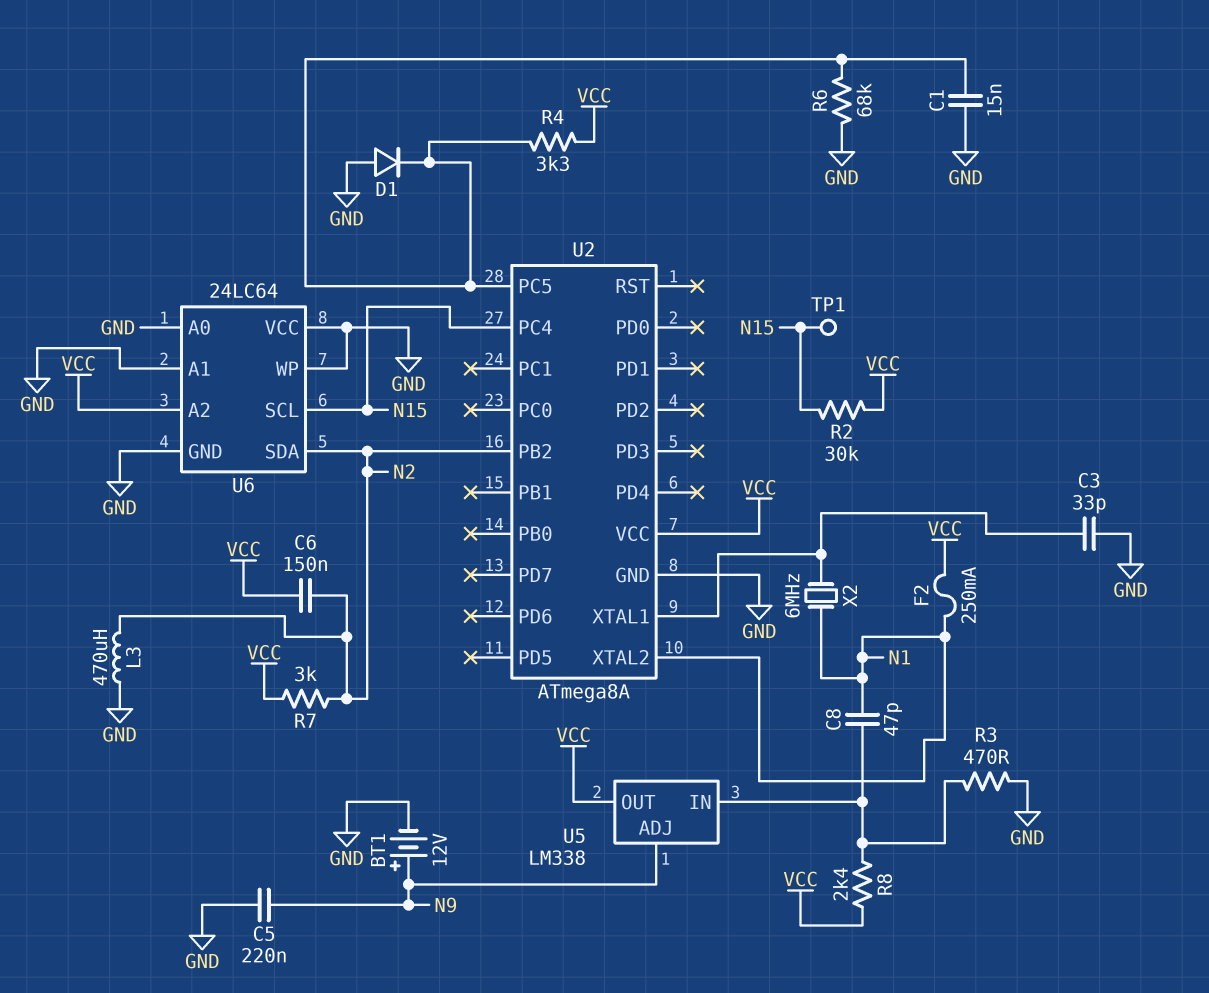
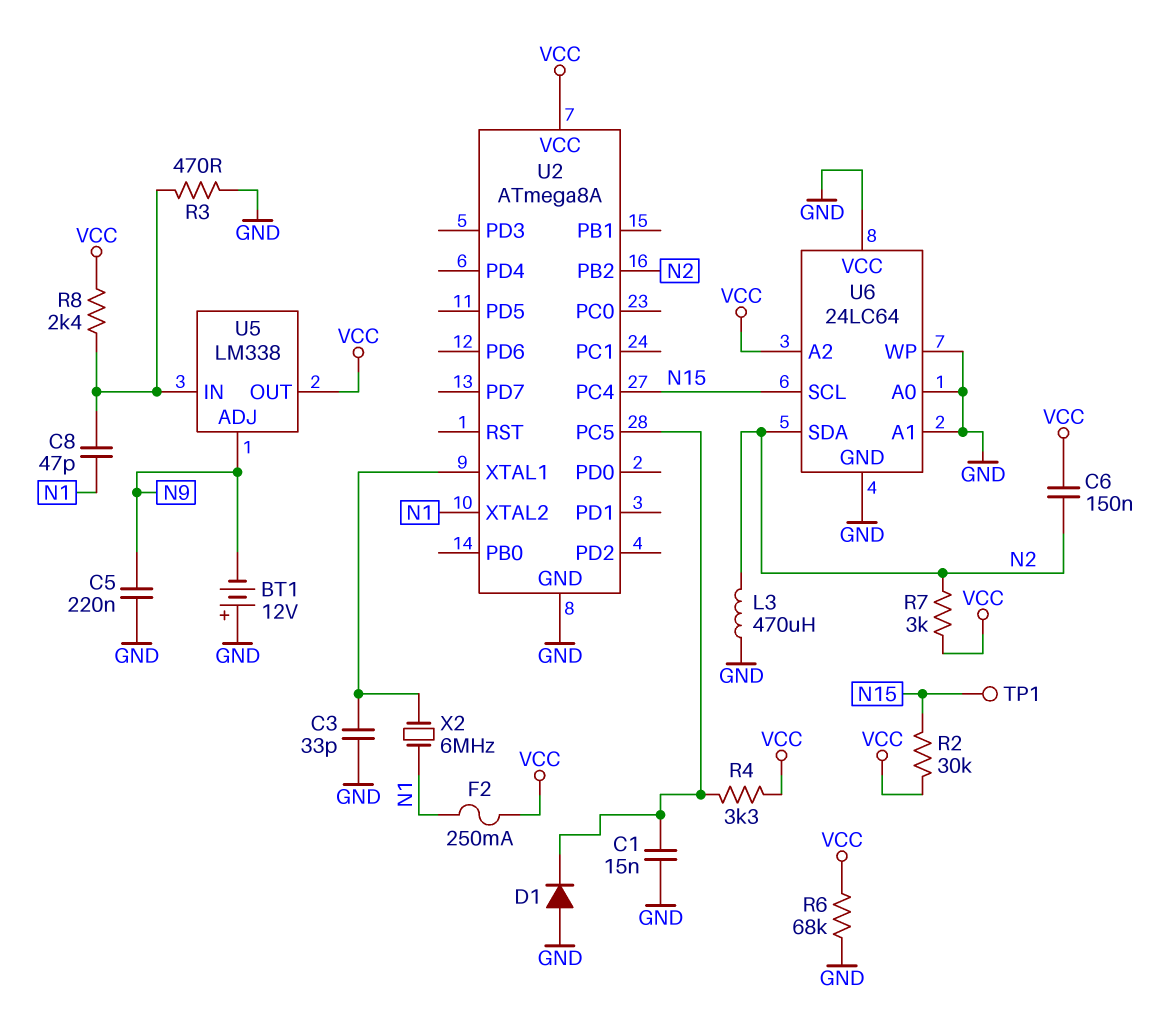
BT1: 12V (plus N9, minus GND) -> 12V (plus GND, minus N9)
R6: 68k (GND, U2/PC5) -> 68k (GND, VCC)

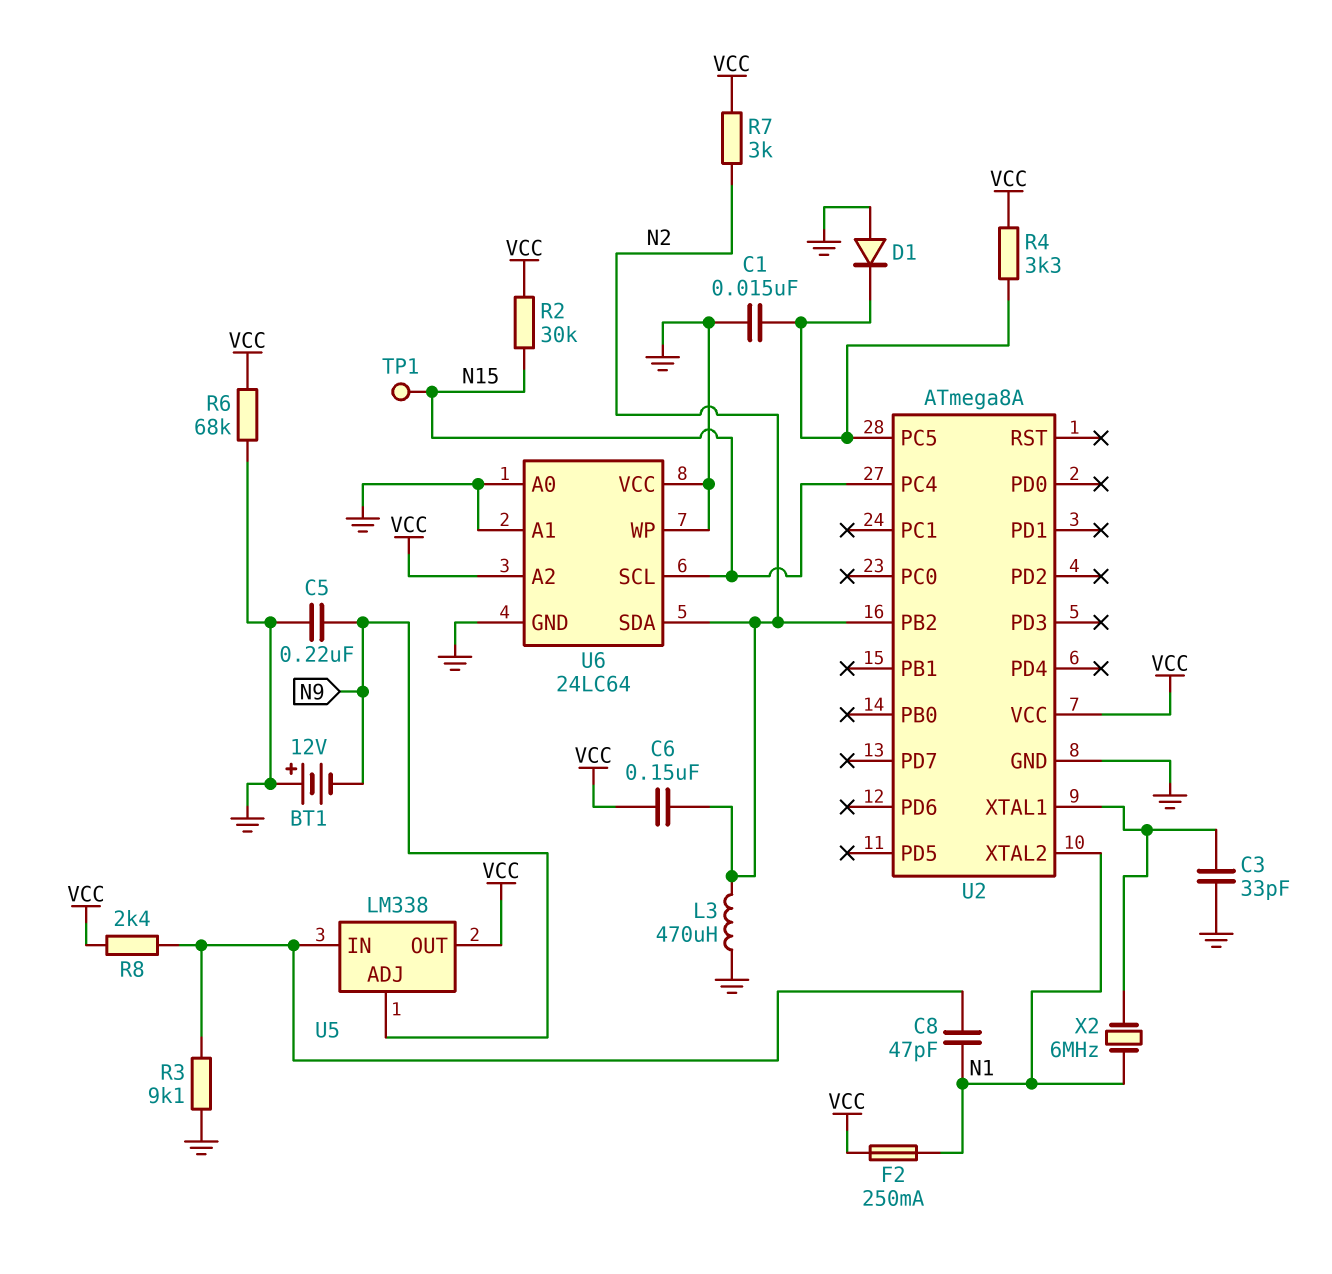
R3: 470 (GND, U5/IN) -> 9.1k (GND, U5/IN)

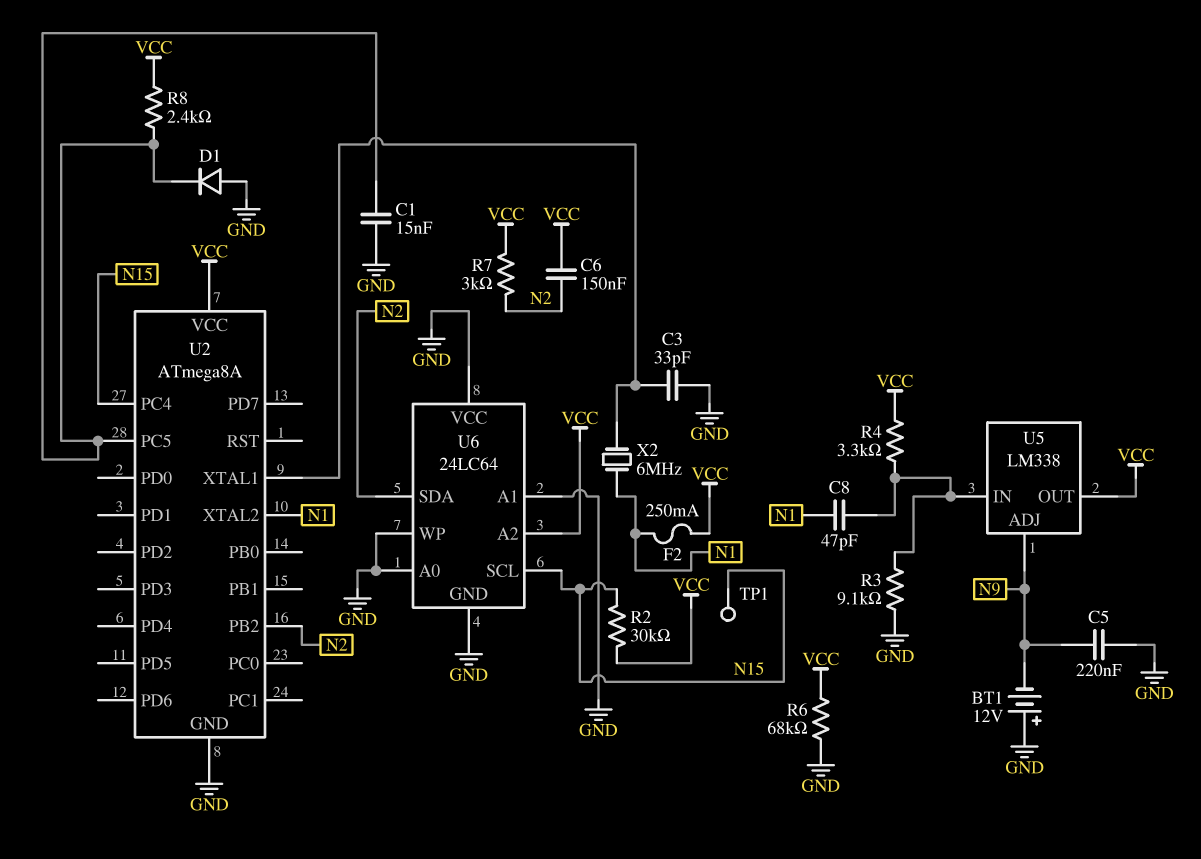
L3: 470uH (GND, N2) -> none
R4: 3.3k (U2/PC5, VCC) -> 3.3k (U5/IN, VCC)
R8: 2.4k (U5/IN, VCC) -> 2.4k (U2/PC5, VCC)

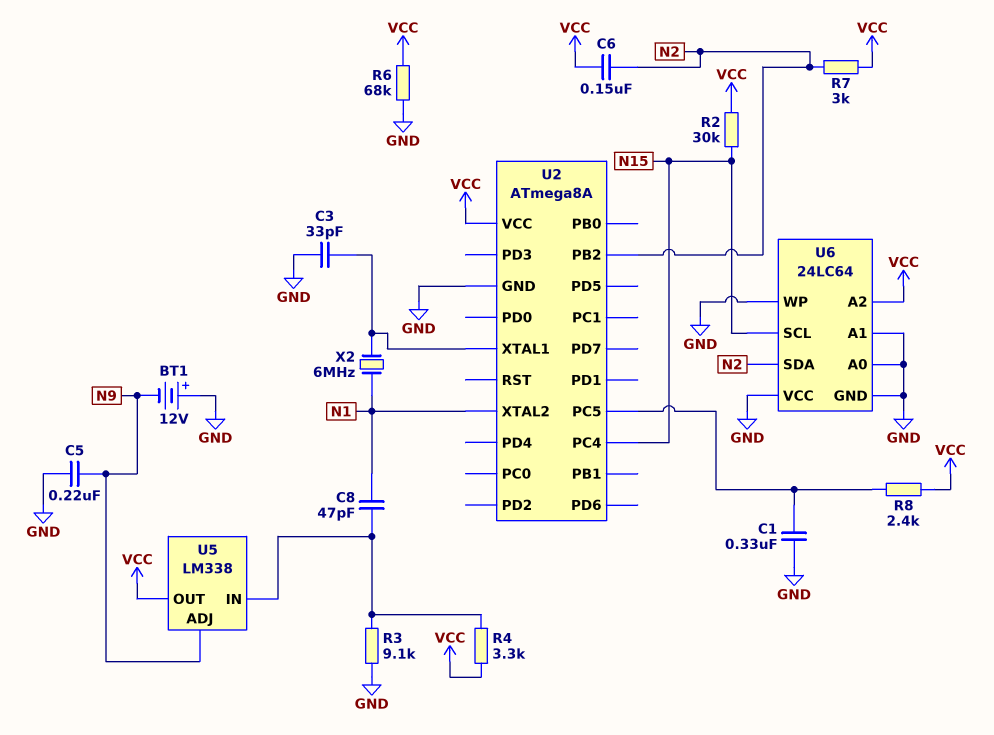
C1: 15nF (GND, U2/PC5) -> 330nF (GND, U2/PC5)
D1: diode (A GND, K U2/PC5) -> none
F2: 250mA (N1, VCC) -> none
TP1: test point (N15) -> none

